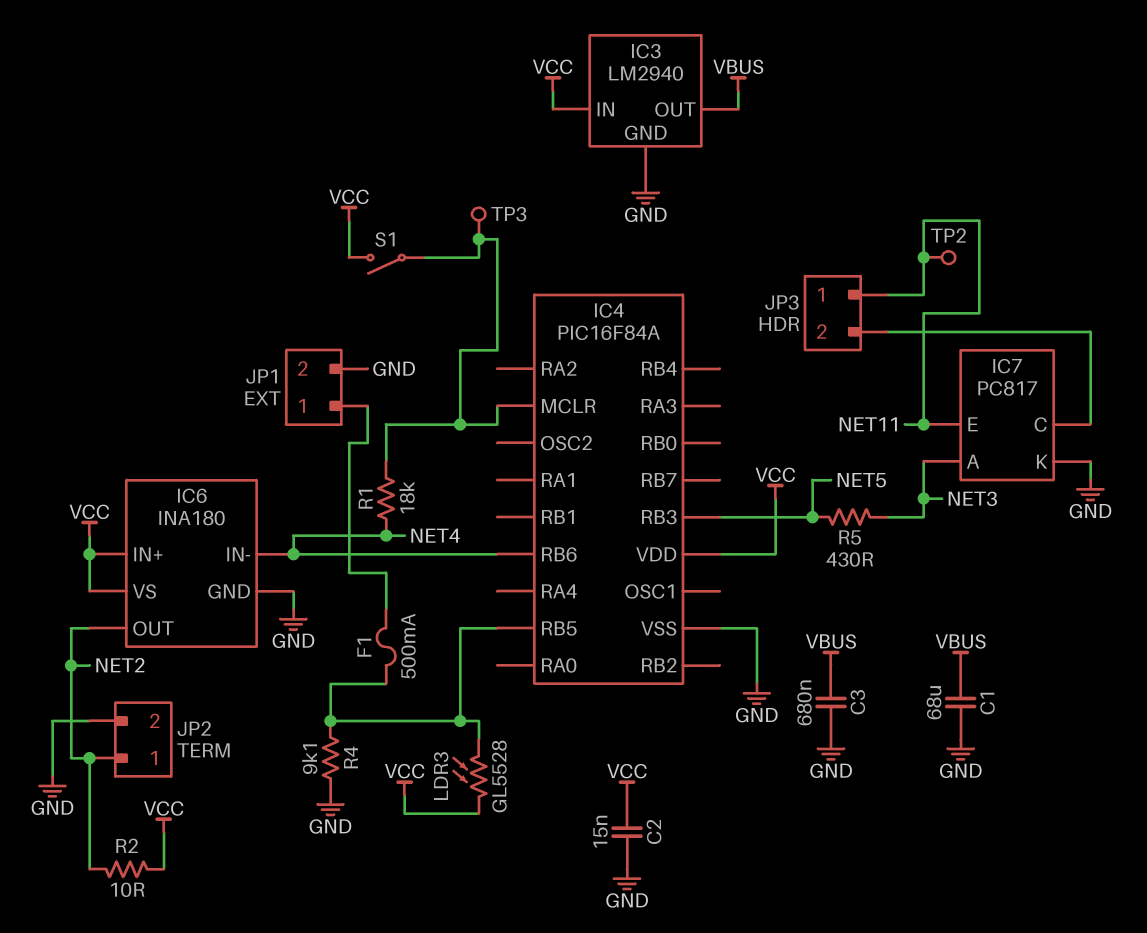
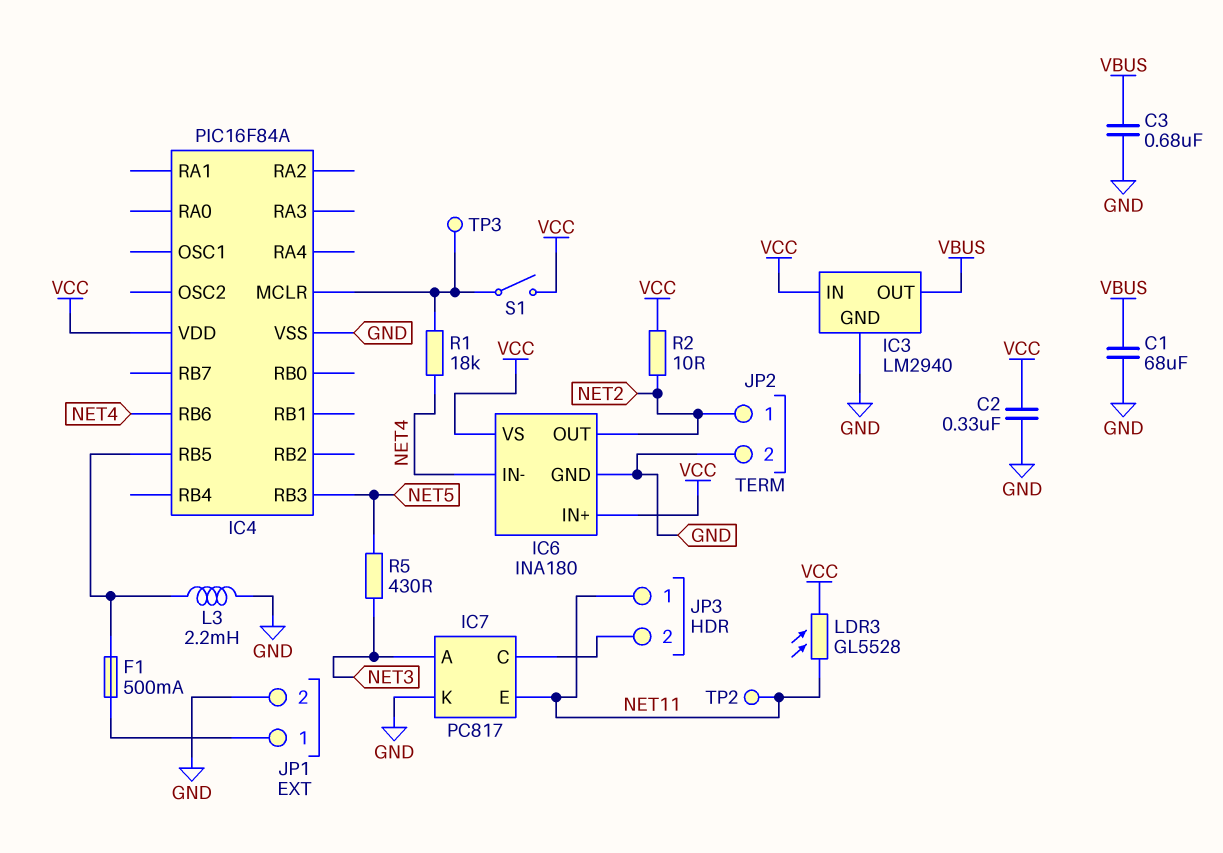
C2: 15nF (GND, VCC) -> 330nF (GND, VCC)
L3: none -> 2.2mH (GND, IC4/RB5)
LDR3: GL5528 (IC4/RB5, VCC) -> GL5528 (NET11, VCC)
R4: 9.1k (GND, IC4/RB5) -> none

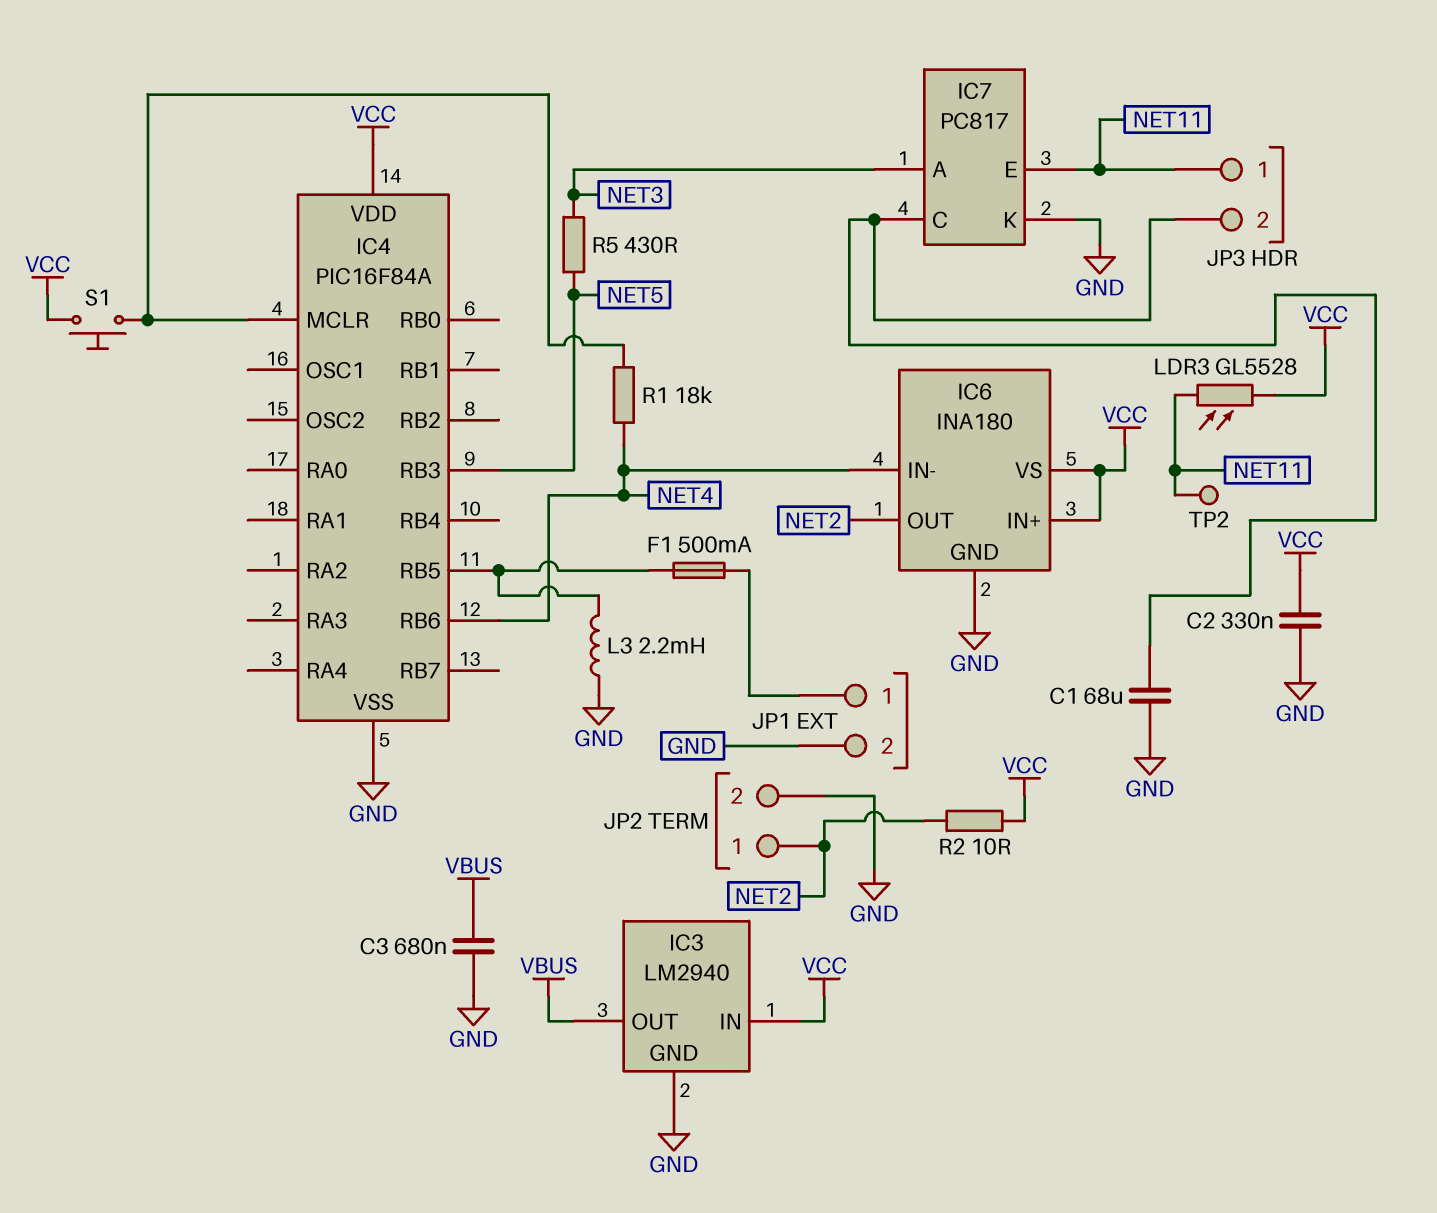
C1: 68uF (GND, VBUS) -> 68uF (GND, IC7/C)
S1: switch (IC4/MCLR, VCC) -> button (IC4/MCLR, VCC)
TP3: test point (IC4/MCLR) -> none

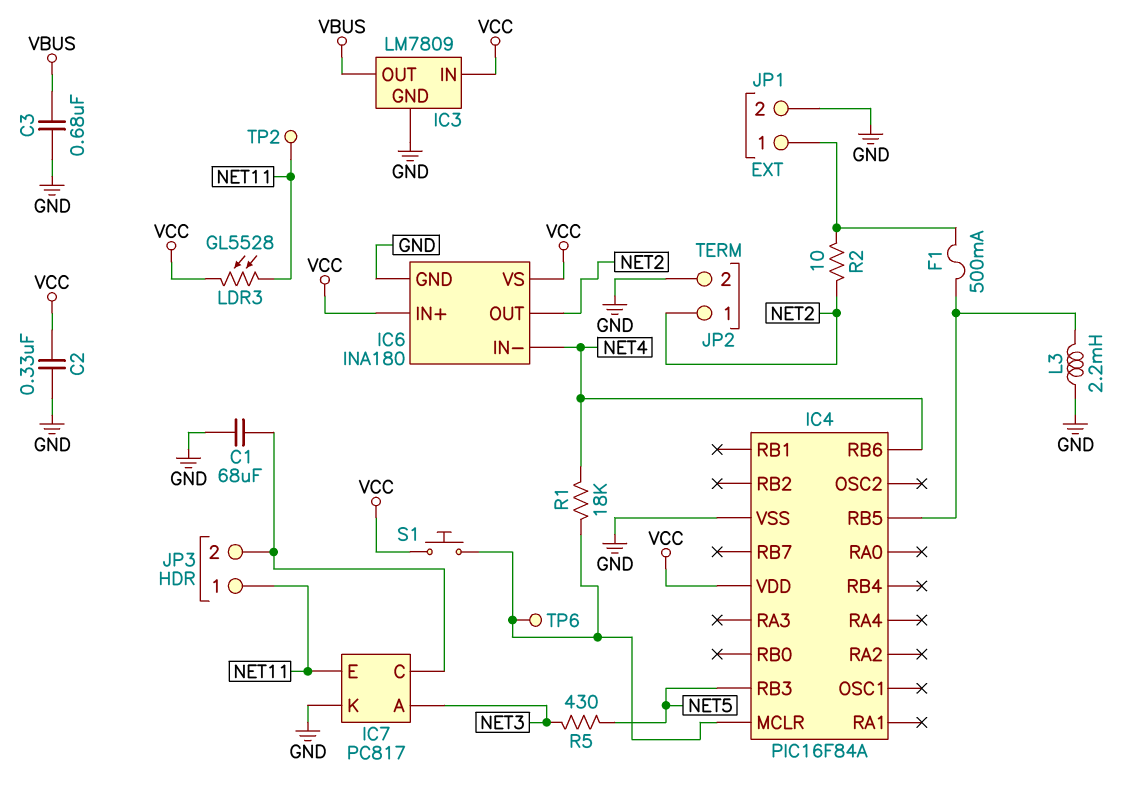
IC3: LM2940 -> LM7809
R2: 10 (NET2, VCC) -> 10 (JP1/1, NET2)
TP6: none -> test point (IC4/MCLR)

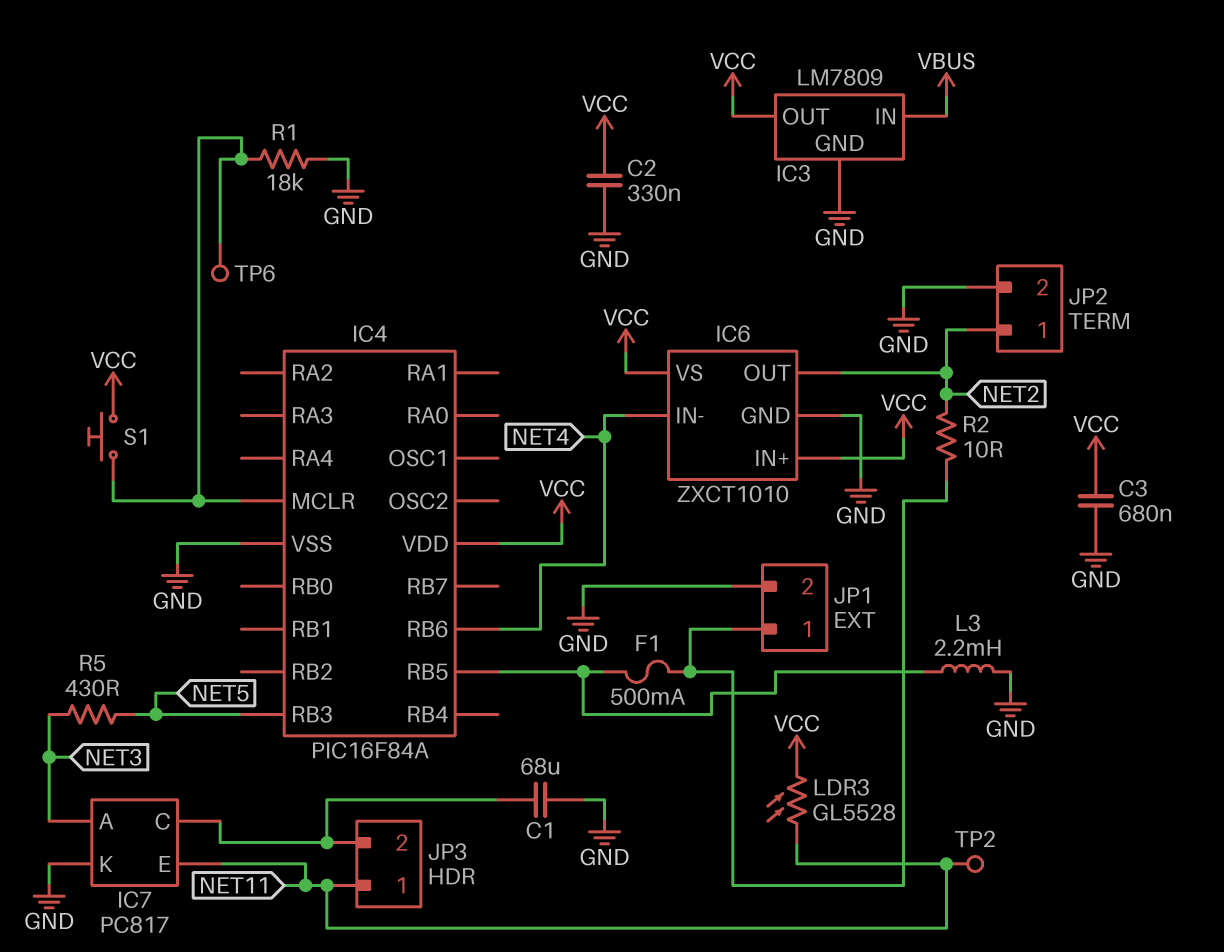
C3: 680nF (GND, VBUS) -> 680nF (GND, VCC)
IC3 pin IN: VCC -> VBUS
IC3 pin OUT: VBUS -> VCC
IC6: INA180 -> ZXCT1010
R1: 18k (IC4/MCLR, NET4) -> 18k (GND, IC4/MCLR)

